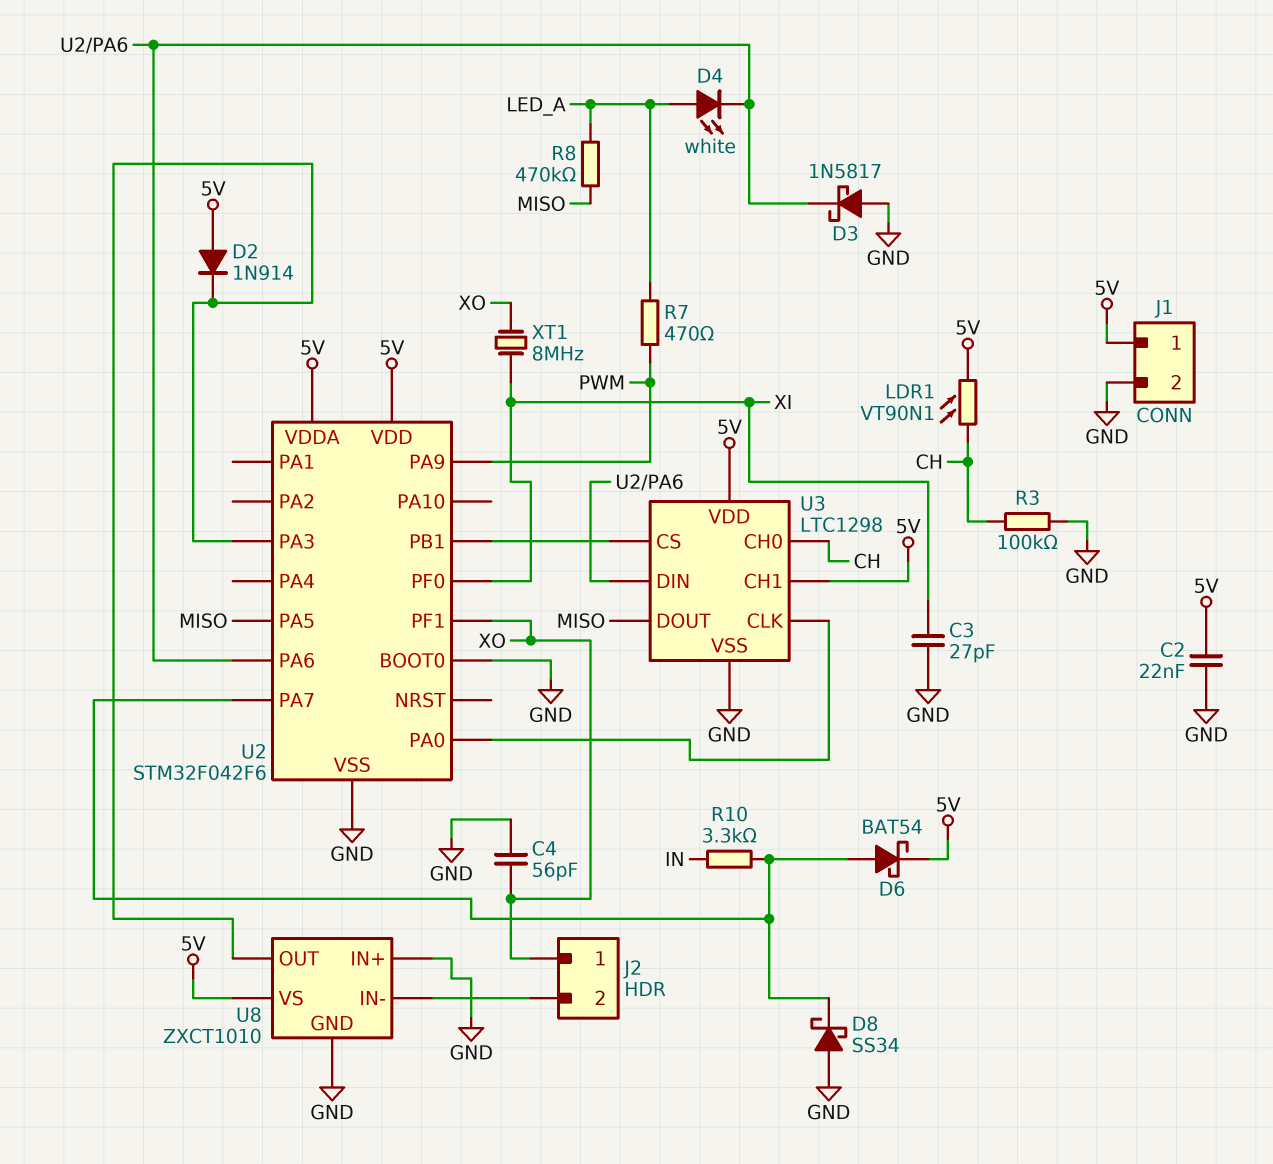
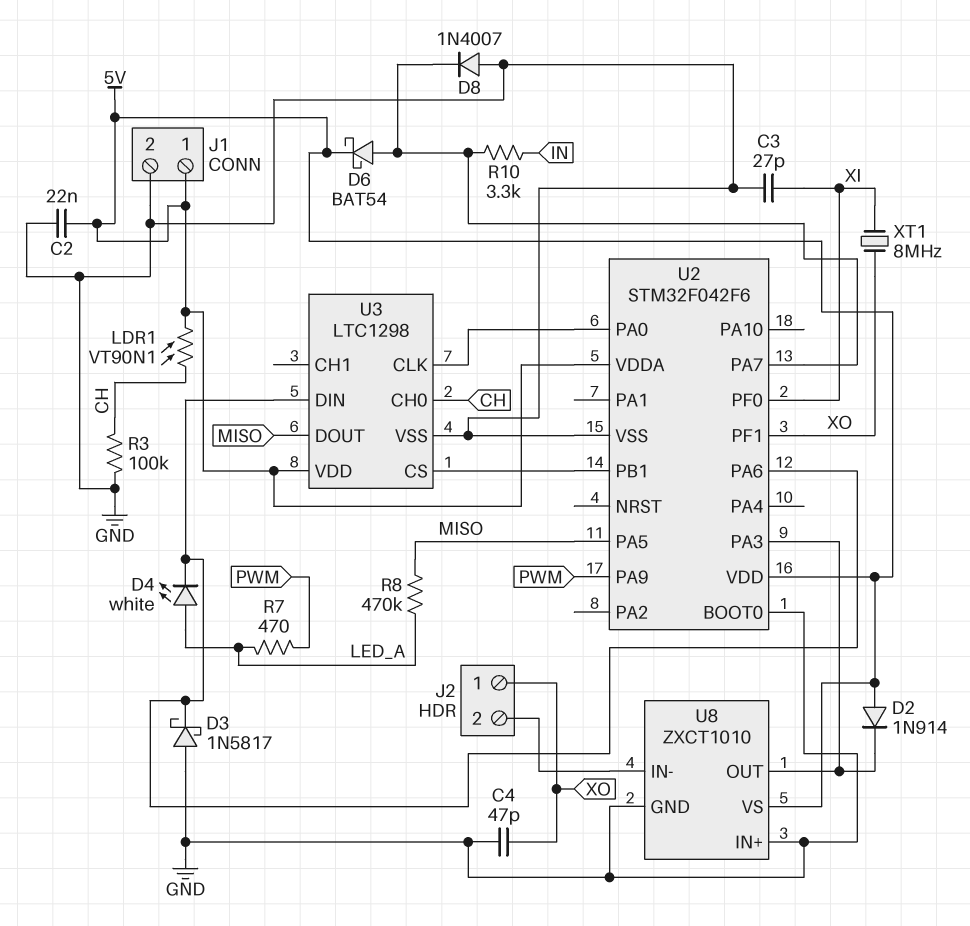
C4: 56pF (GND, XO) -> 47pF (GND, XO)
D8: schottky SS34 (A GND, K U2/PA7) -> diode 1N4007 (A GND, K U2/PA7)
U3 pin CH1: 5V -> none

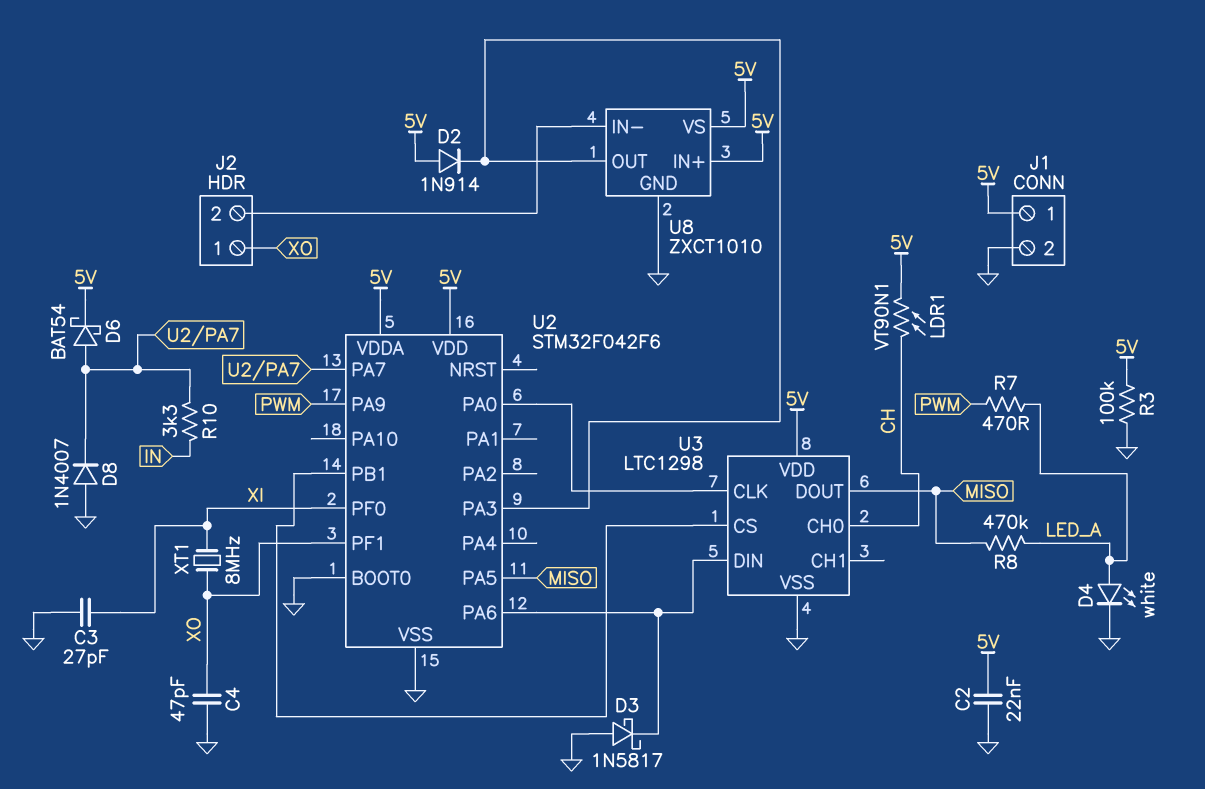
D4: LED white (A LED_A, K U2/PA6) -> LED white (A LED_A, K GND)
R3: 100k (CH, GND) -> 100k (5V, GND)
U8 pin IN+: GND -> 5V

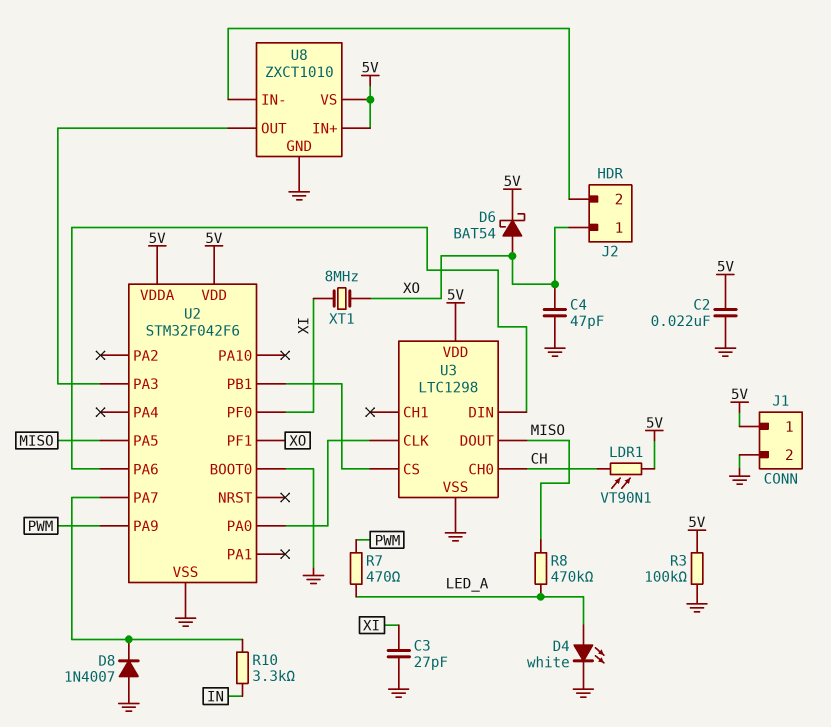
D2: diode 1N914 (A 5V, K U2/PA3) -> none
D3: schottky 1N5817 (A GND, K U2/PA6) -> none
D6: schottky BAT54 (A U2/PA7, K 5V) -> schottky BAT54 (A XO, K 5V)

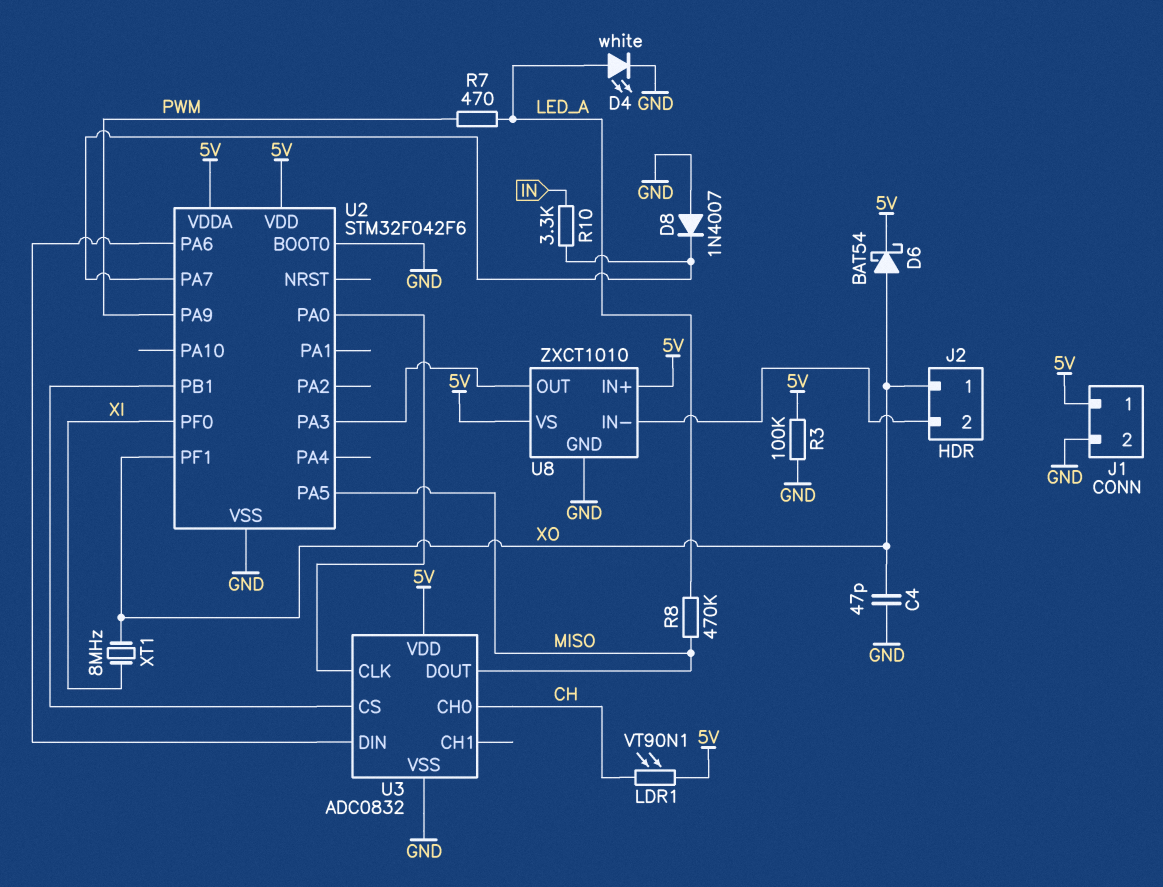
C2: 22nF (5V, GND) -> none
C3: 27pF (GND, XI) -> none
U3: LTC1298 -> ADC0832

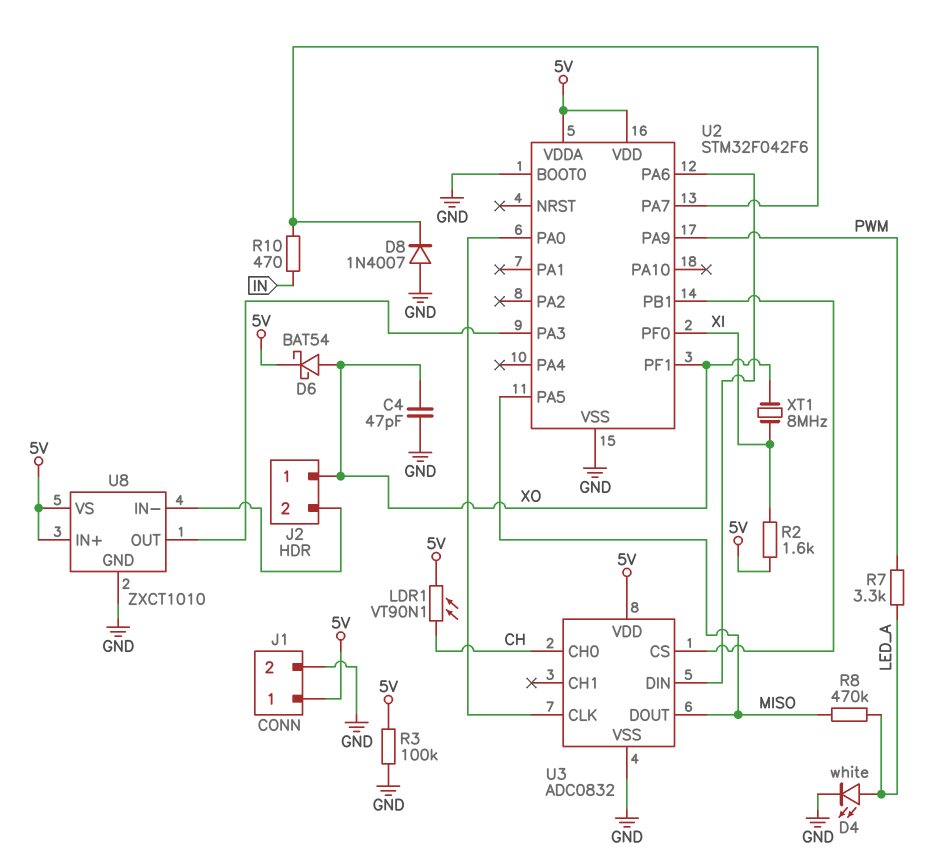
R2: none -> 1.6k (5V, XI)
R7: 470 (LED_A, PWM) -> 3.3k (LED_A, PWM)
R10: 3.3k (IN, U2/PA7) -> 470 (IN, U2/PA7)

